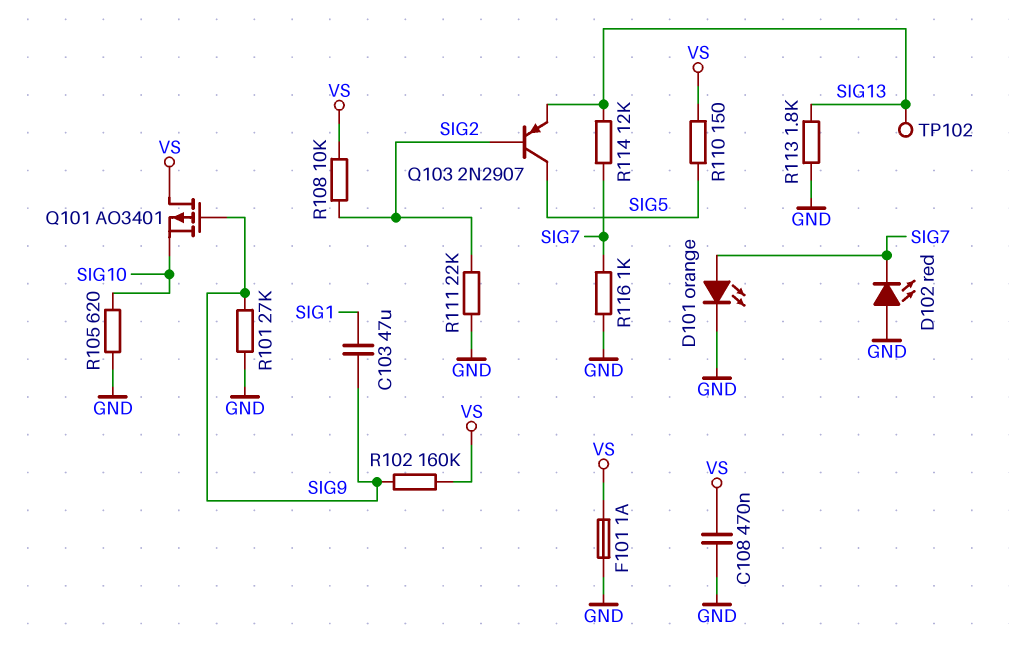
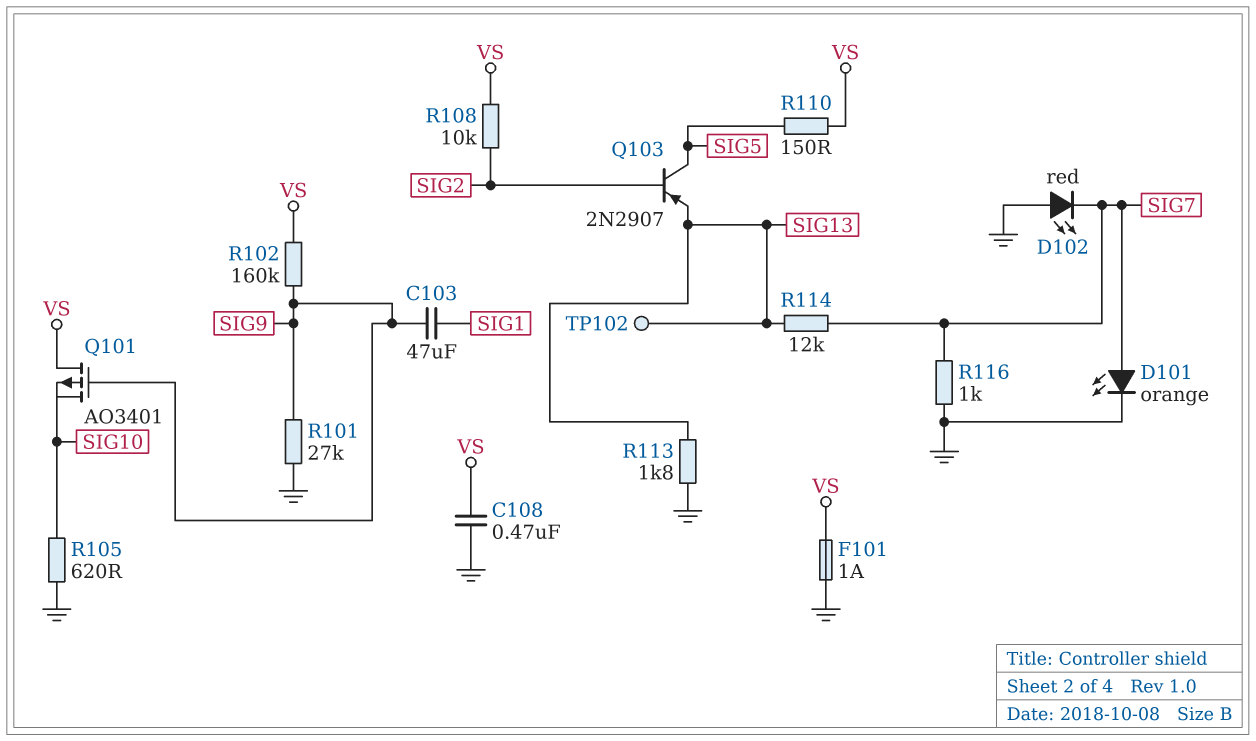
R111: 22k (GND, SIG2) -> none

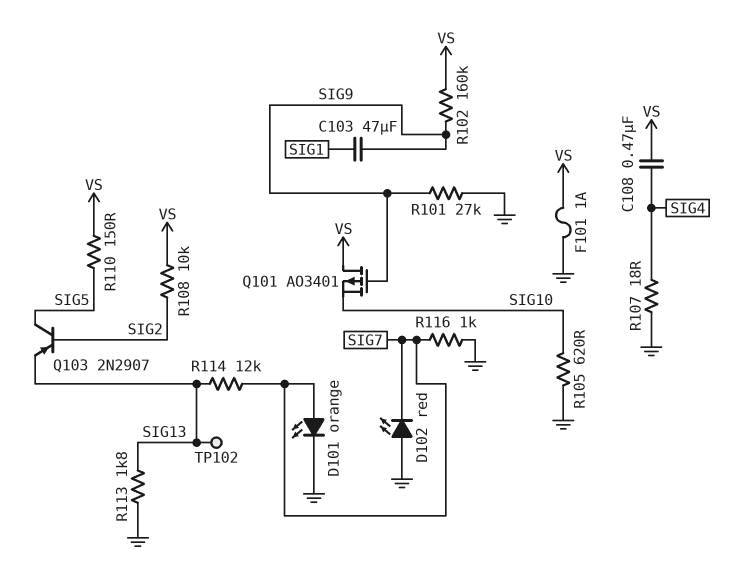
C108: 470nF (GND, VS) -> 470nF (SIG4, VS)
R107: none -> 18 (GND, SIG4)

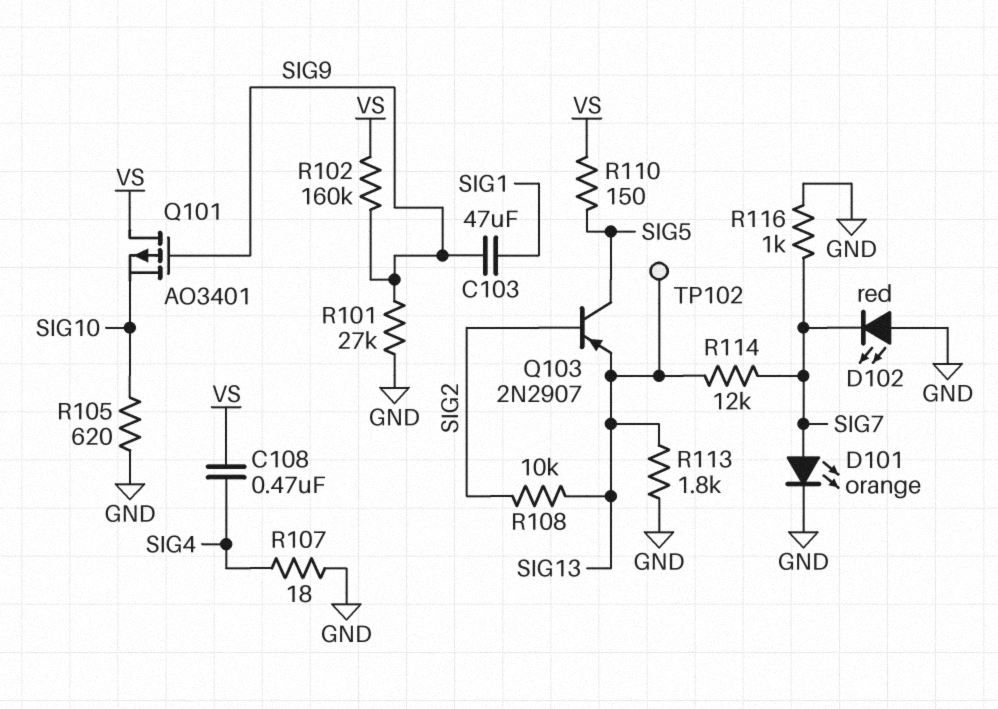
F101: 1A (GND, VS) -> none
R108: 10k (SIG2, VS) -> 10k (SIG2, SIG13)

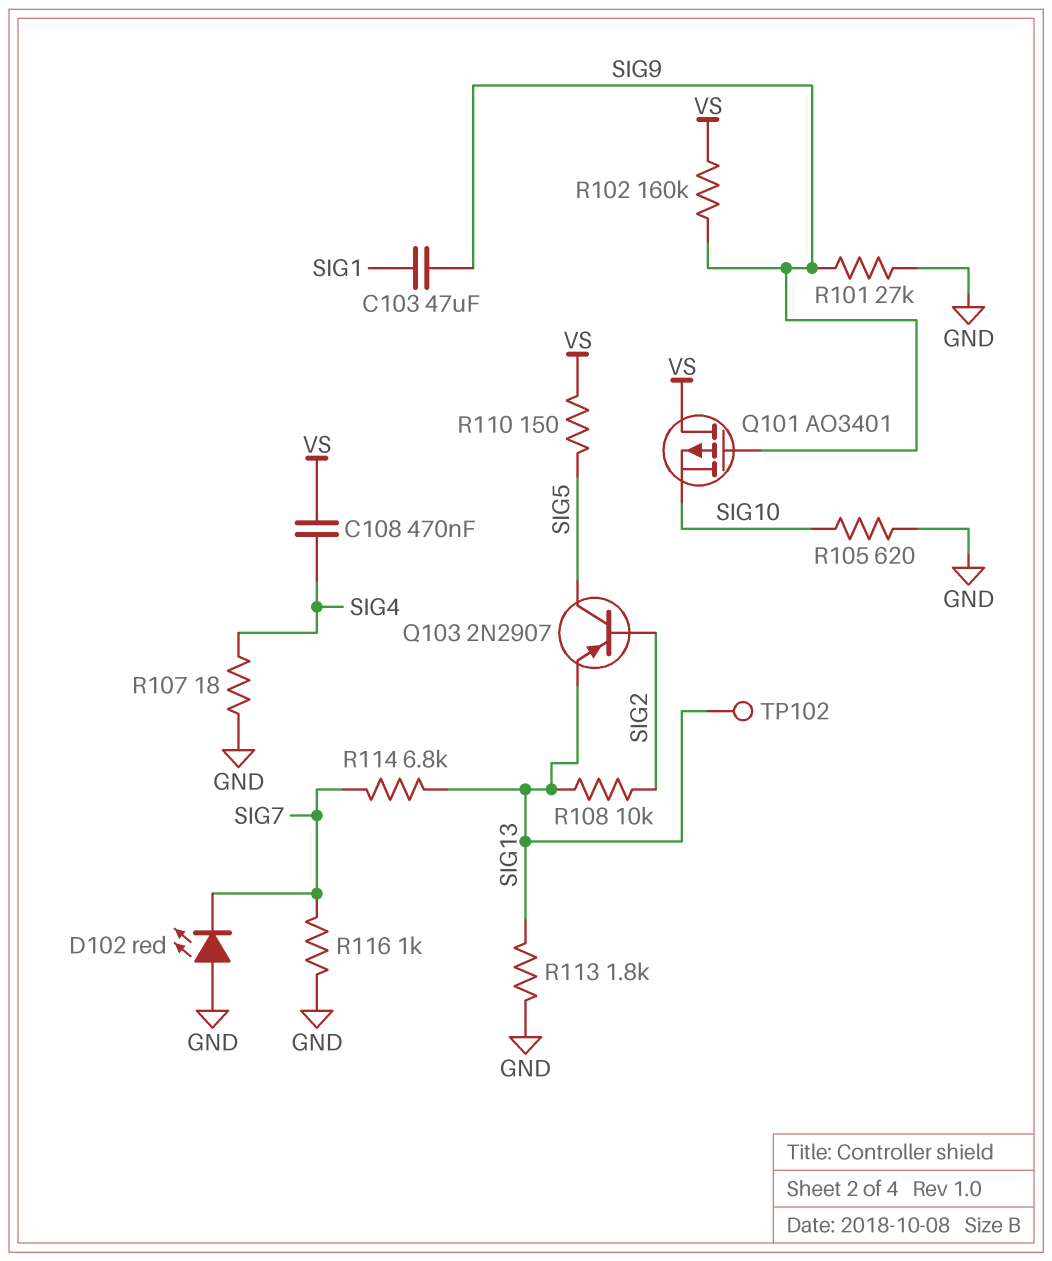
D101: LED orange (A SIG7, K GND) -> none
R114: 12k (SIG7, SIG13) -> 6.8k (SIG7, SIG13)

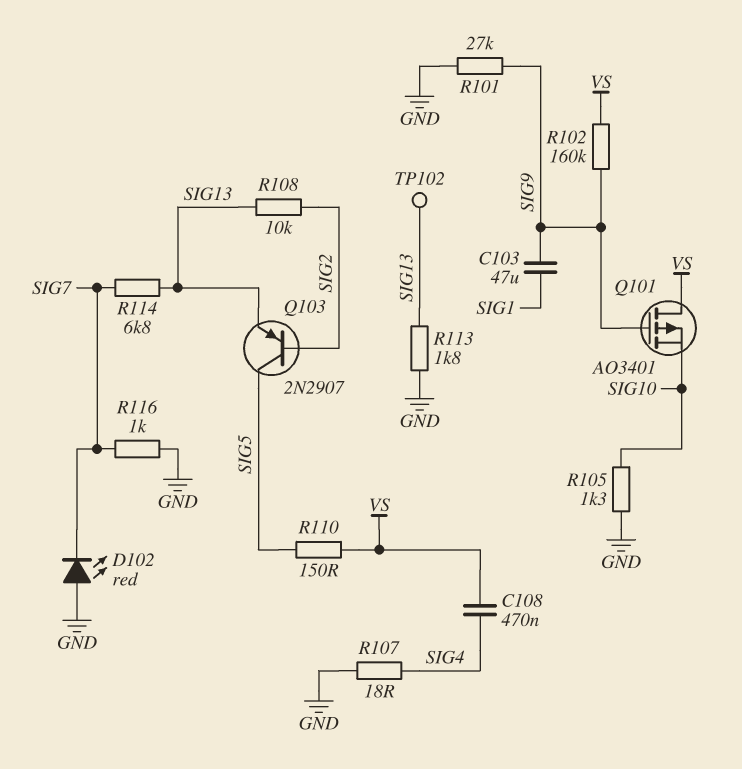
R105: 620 (GND, SIG10) -> 1.3k (GND, SIG10)

